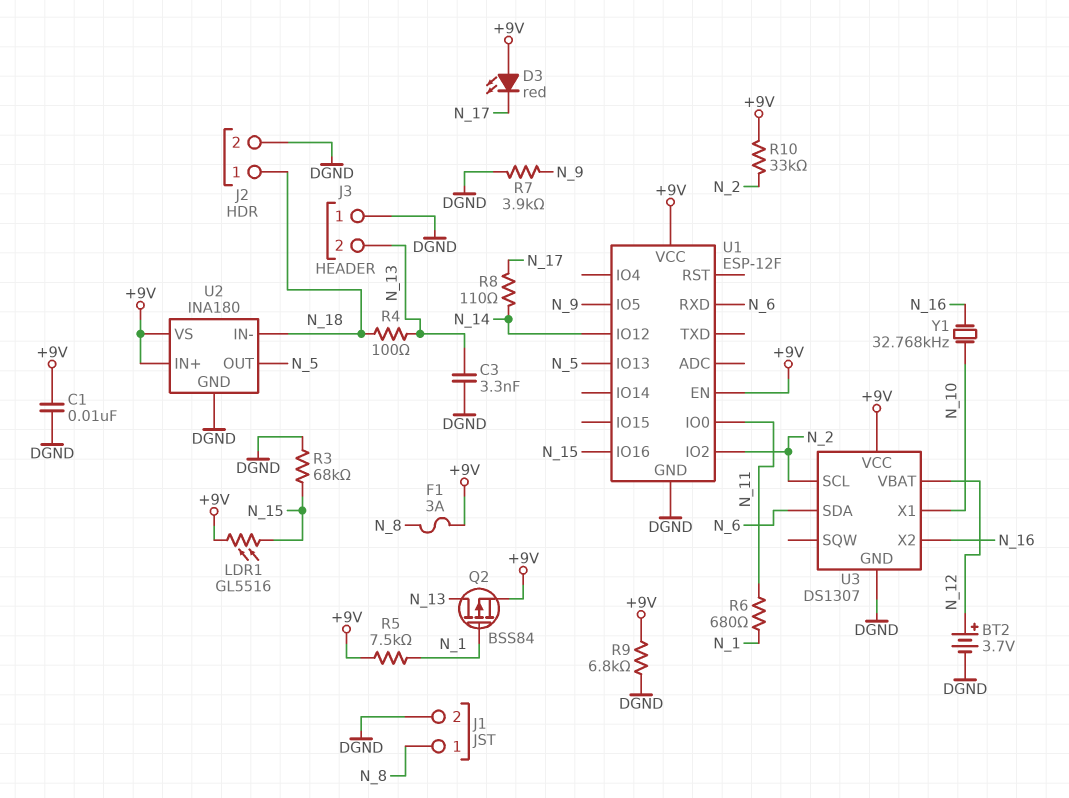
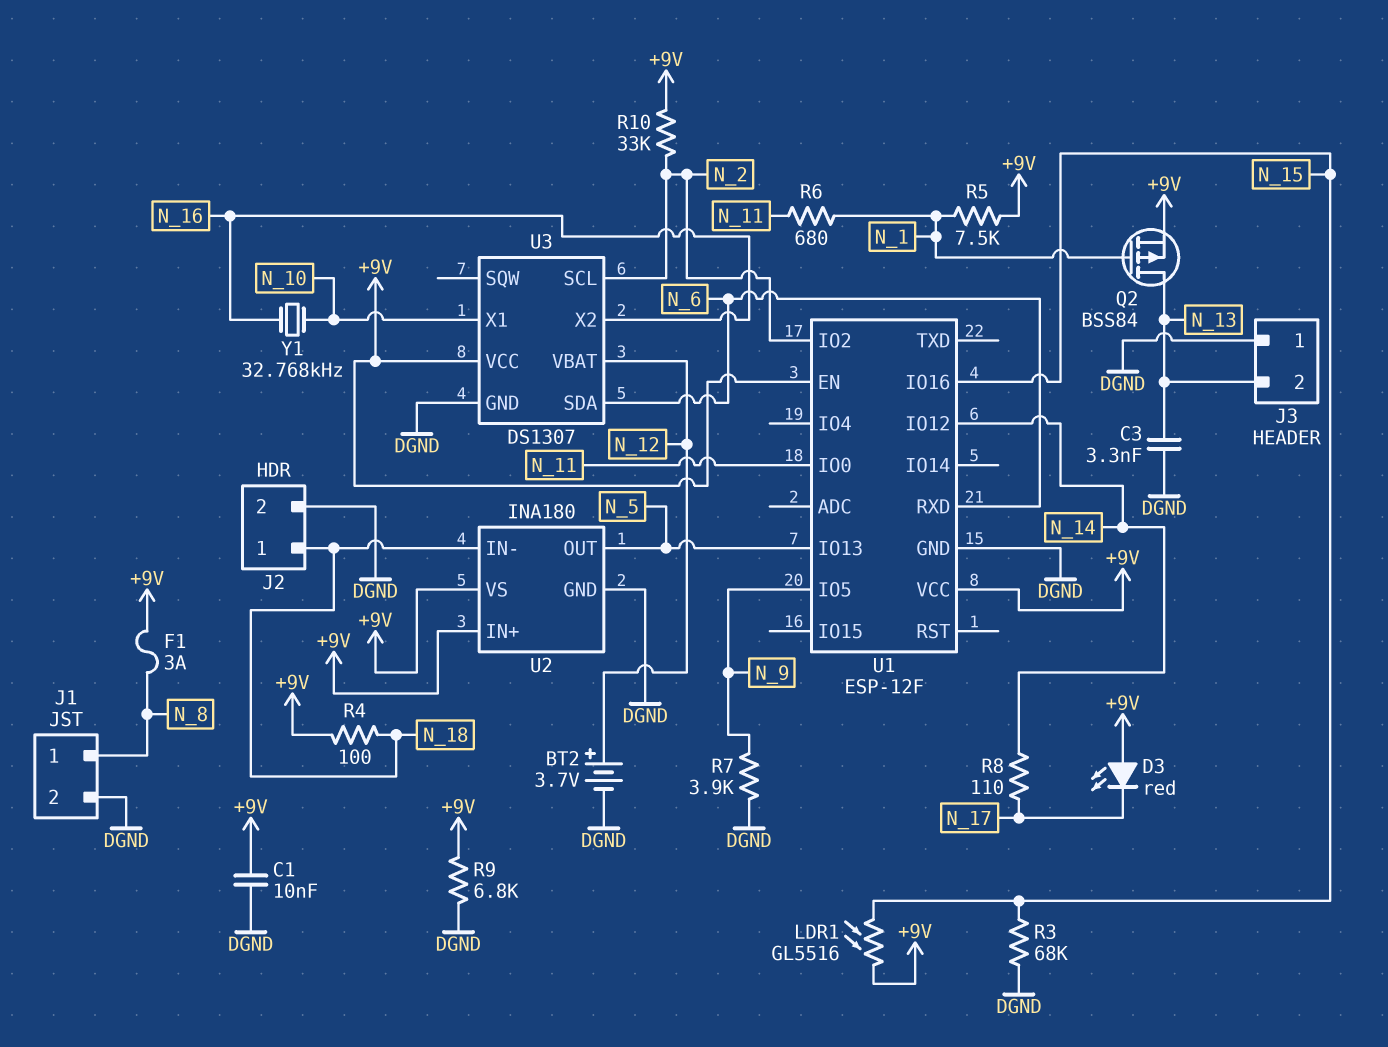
R4: 100 (N_13, N_18) -> 100 (+9V, N_18)

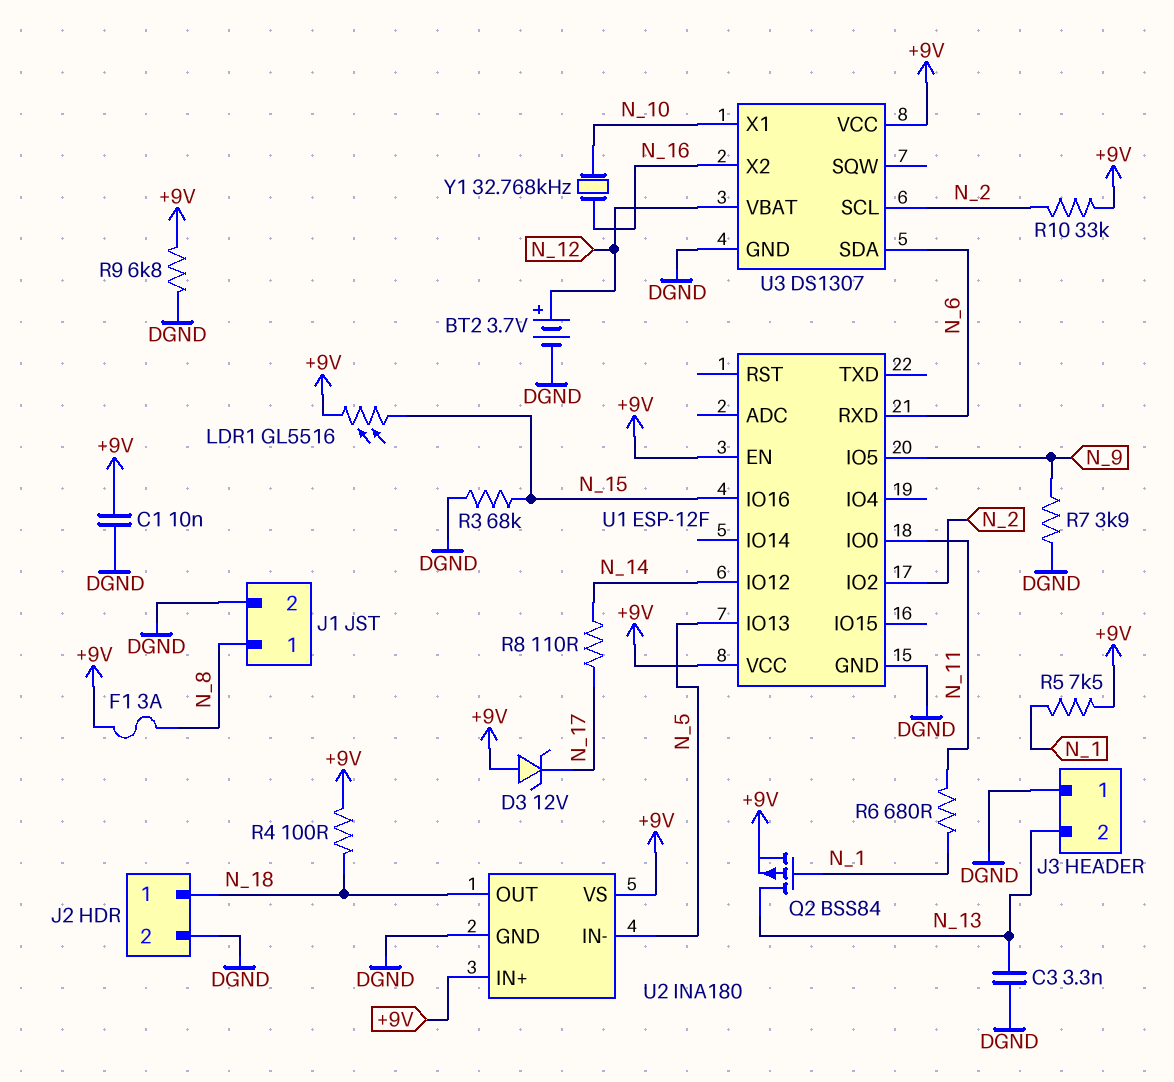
D3: LED red (A +9V, K N_17) -> zener 12V (A +9V, K N_17)
U2 pin IN-: N_18 -> N_5
U2 pin OUT: N_5 -> N_18

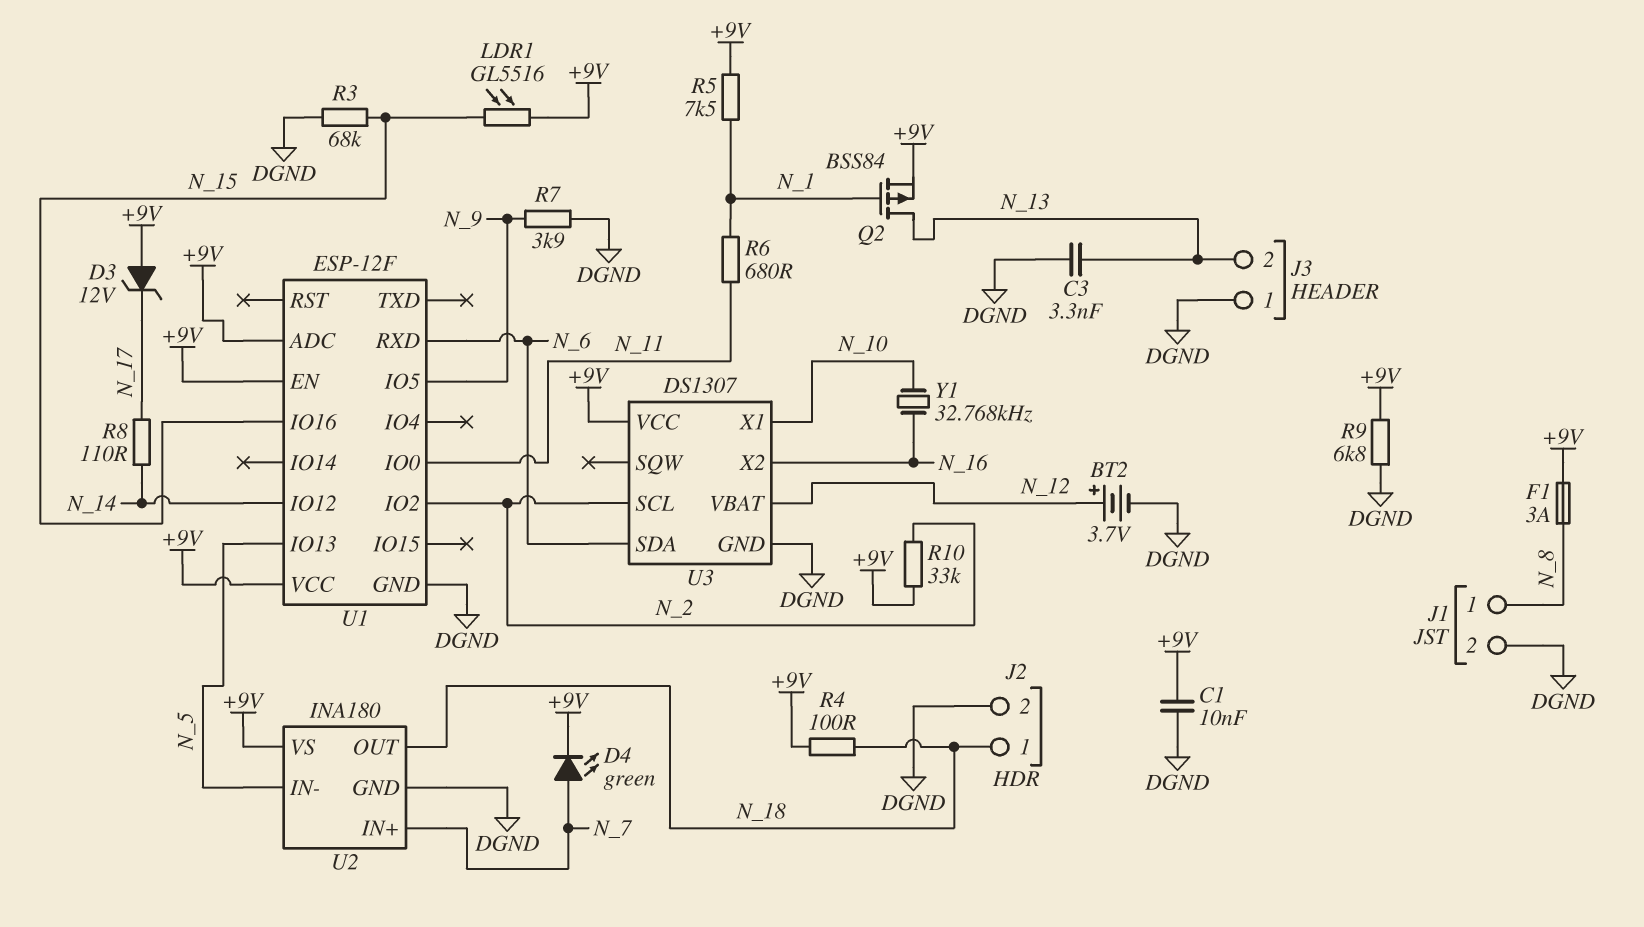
D4: none -> LED green (A N_7, K +9V)
U1 pin ADC: none -> +9V
U2 pin IN+: +9V -> N_7

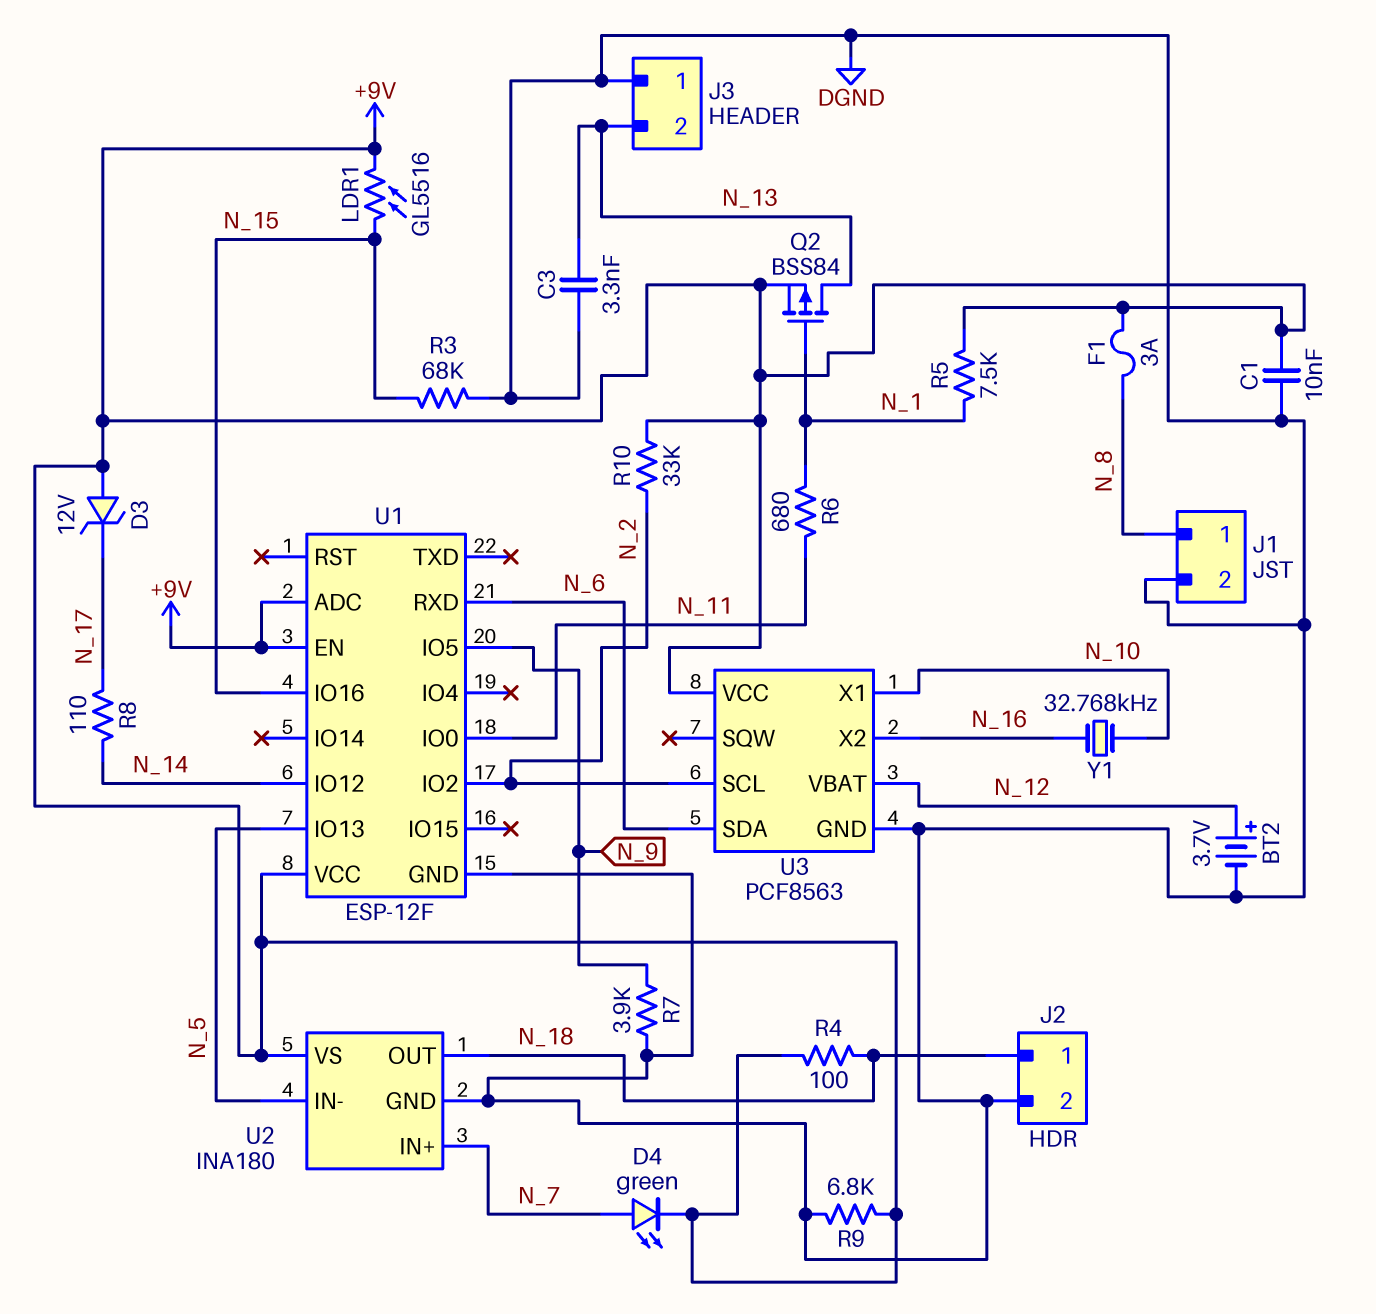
U3: DS1307 -> PCF8563

